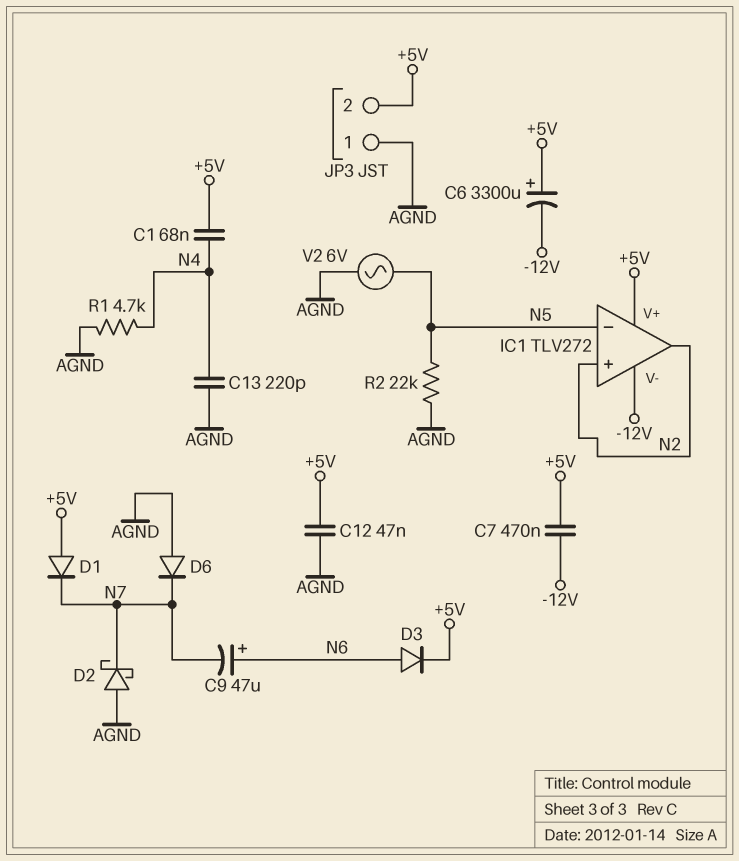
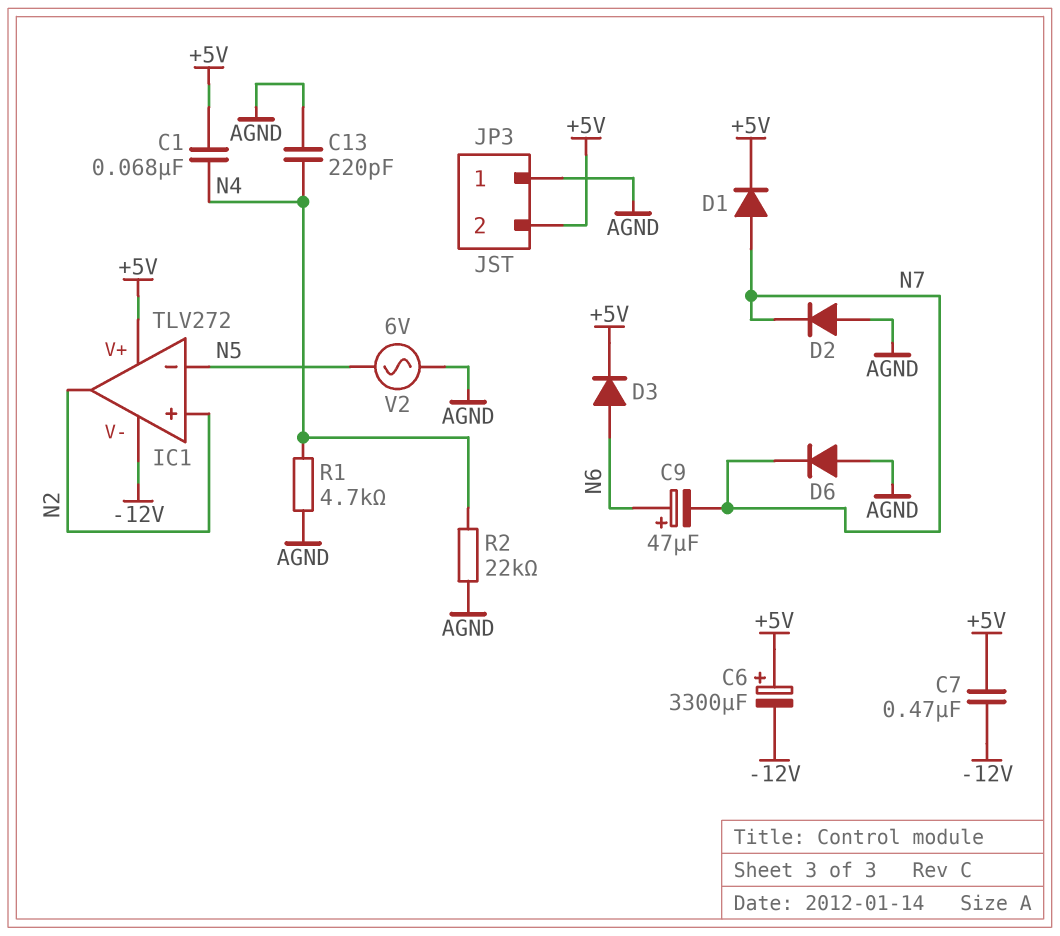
C12: 47nF (+5V, AGND) -> none
D1: diode (A +5V, K N7) -> diode (A N7, K +5V)
D2: schottky (A AGND, K N7) -> diode (A AGND, K N7)
R2: 22k (AGND, N5) -> 22k (AGND, N4)

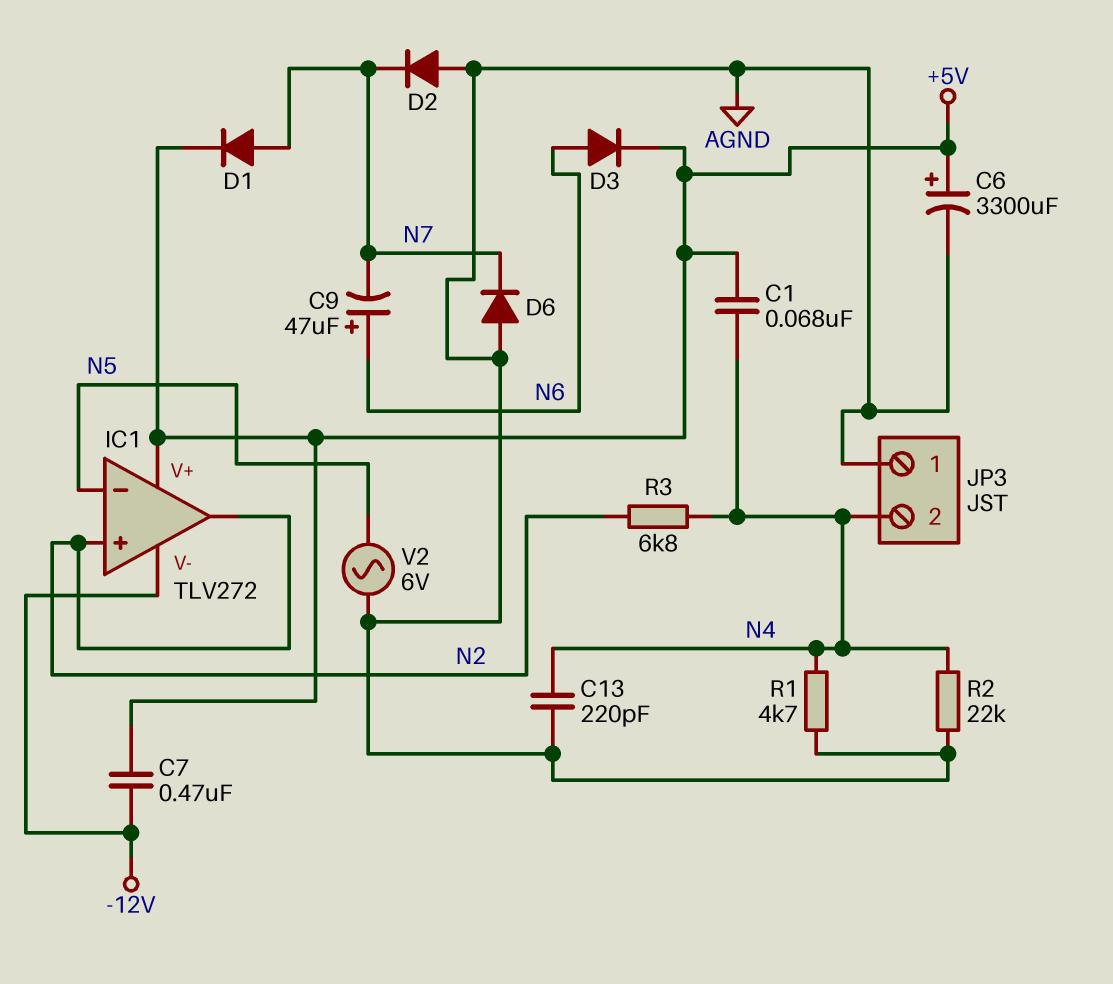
C6: 3300uF (plus +5V, minus -12V) -> 3300uF (plus +5V, minus AGND)
JP3 pin 2: +5V -> N4
R3: none -> 6.8k (N2, N4)

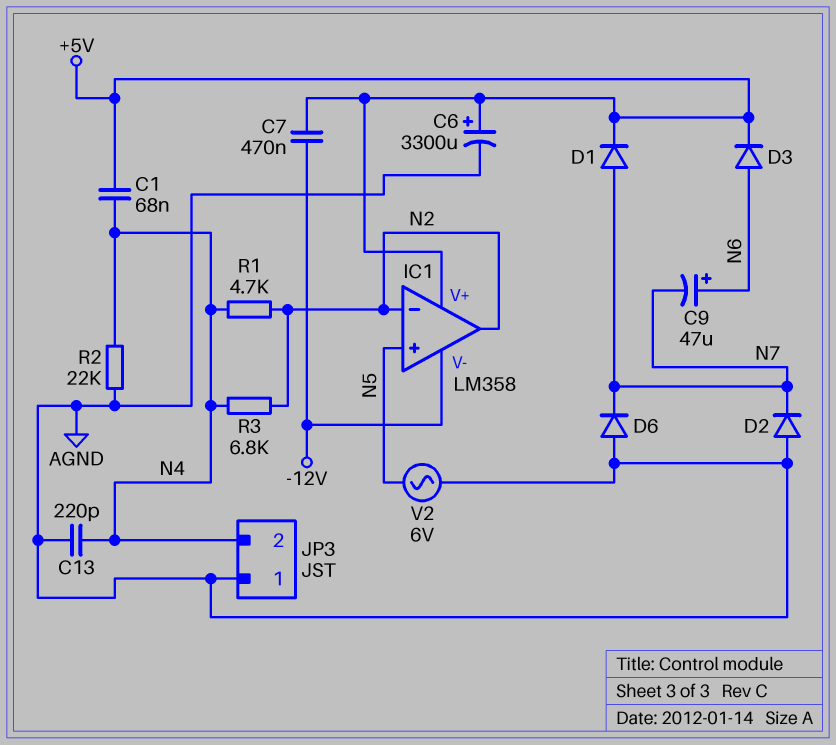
IC1: TLV272 -> LM358
IC1 pin in+: N2 -> N5
IC1 pin in-: N5 -> N2
R1: 4.7k (AGND, N4) -> 4.7k (N2, N4)

